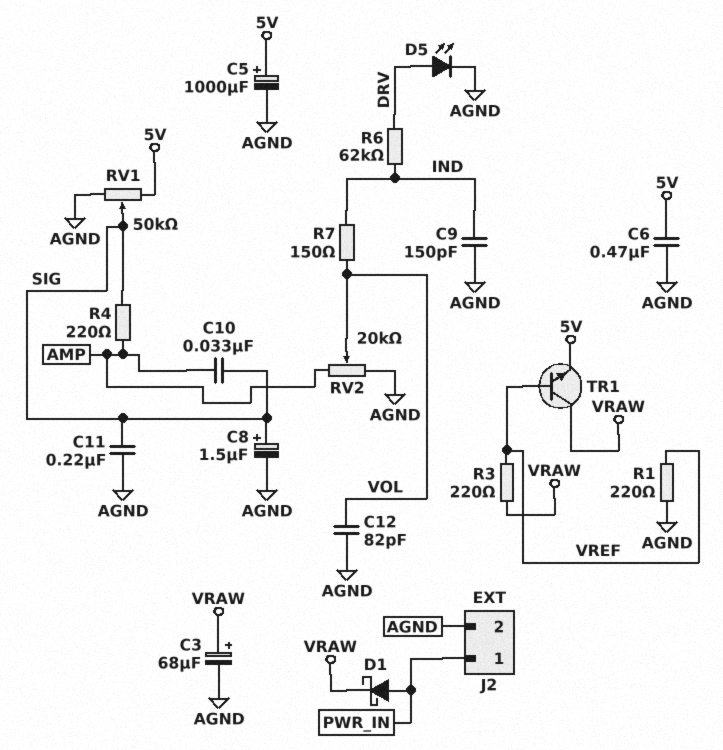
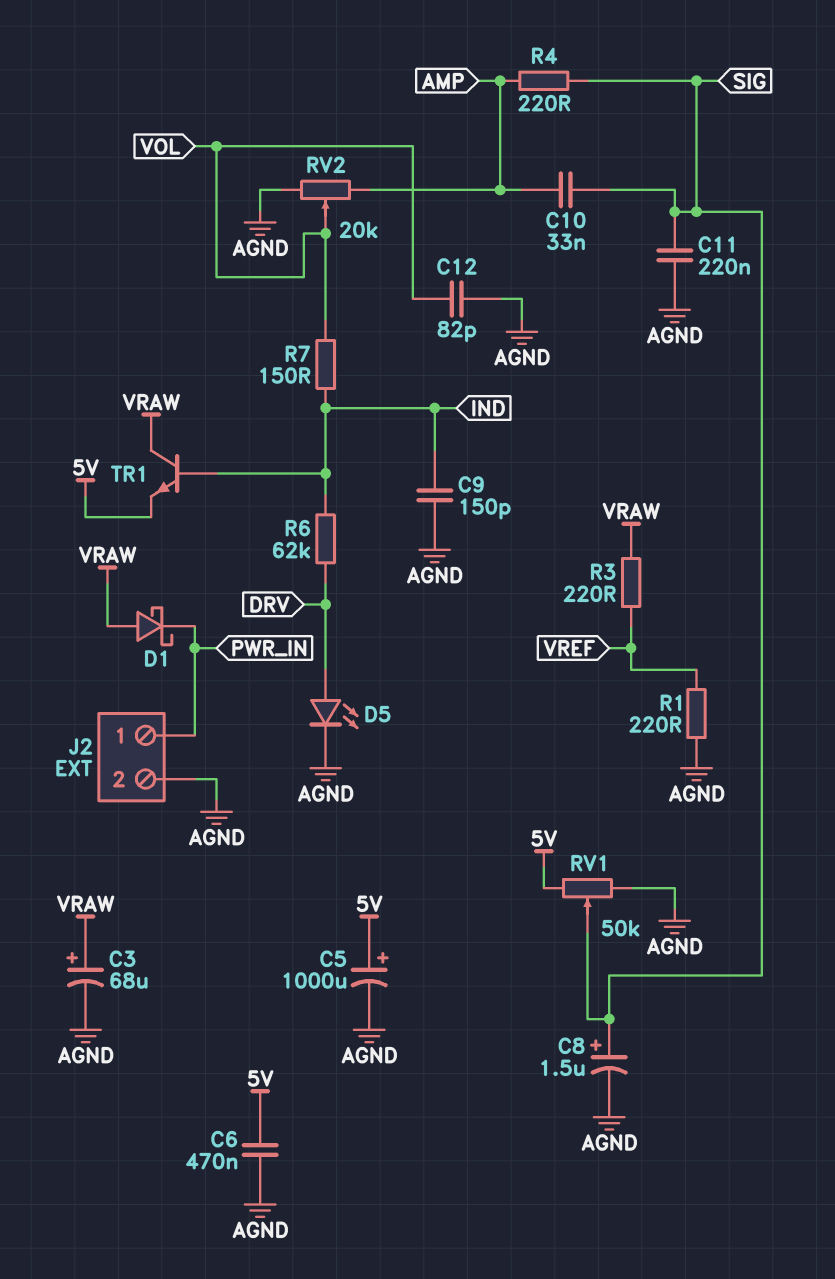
D1: schottky (A PWR_IN, K VRAW) -> schottky (A VRAW, K PWR_IN)
TR1: NPN (B VREF, C VRAW, E 5V) -> NPN (B IND, C VRAW, E 5V)

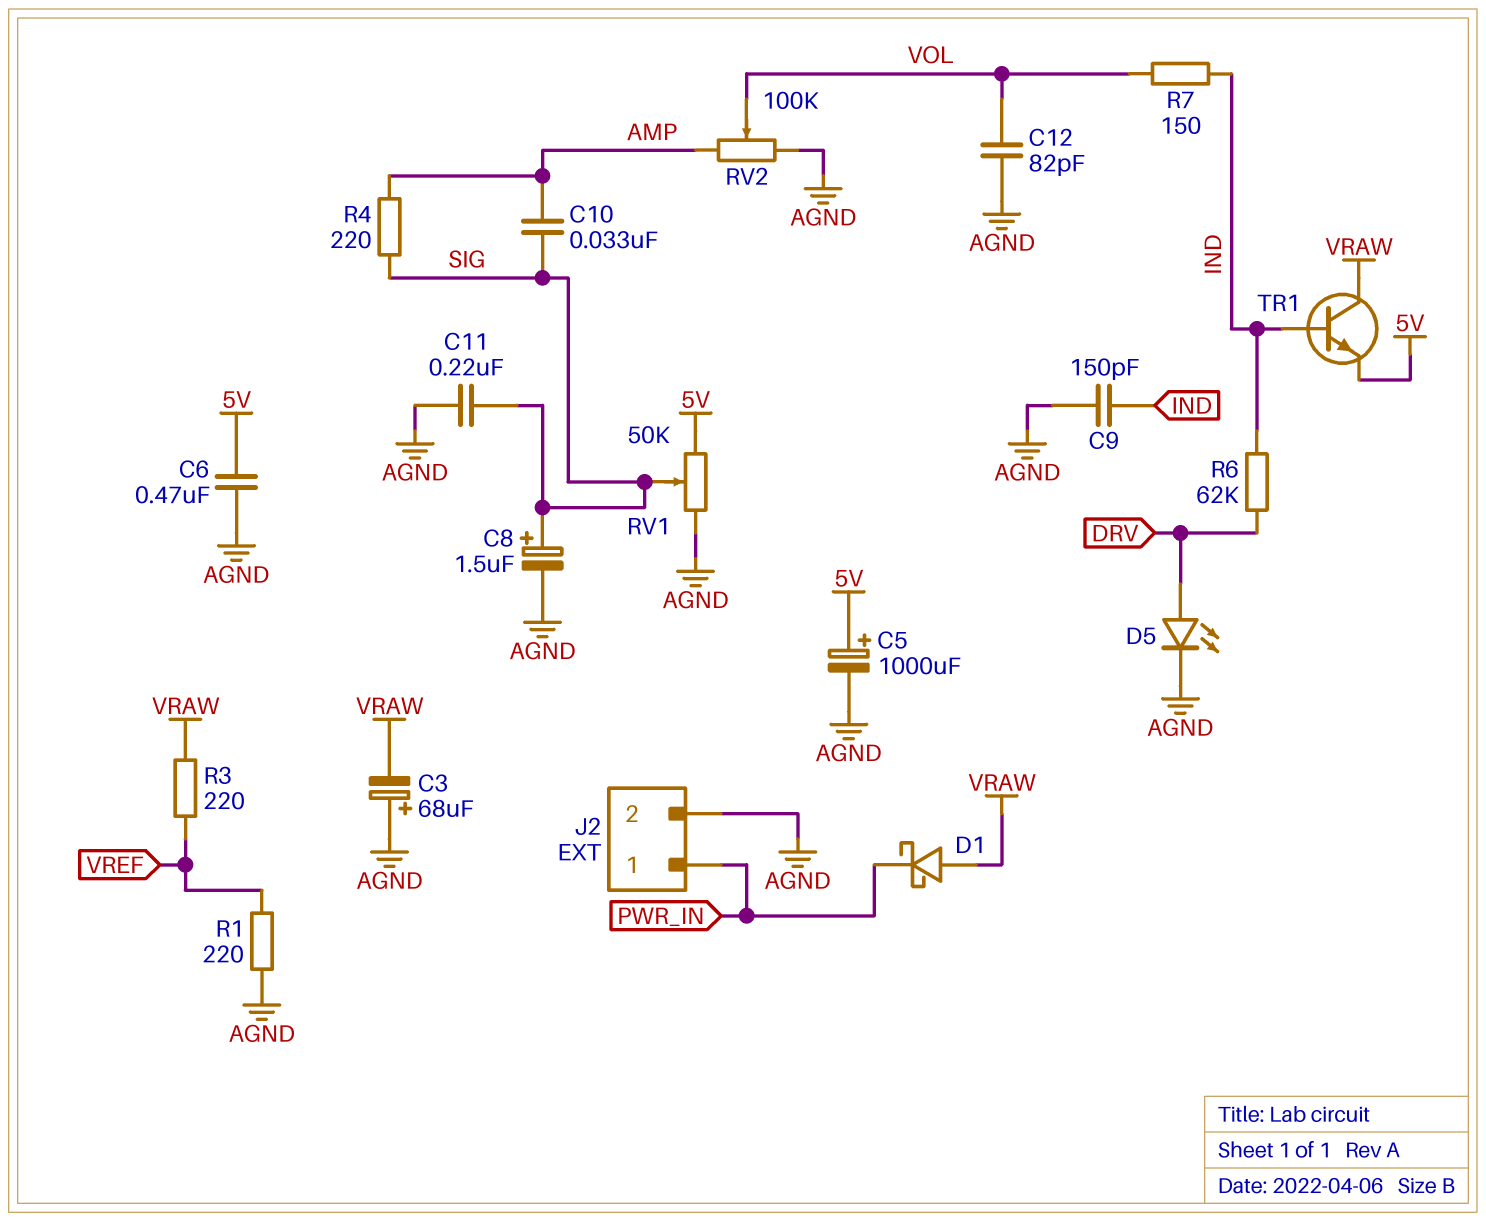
C3: 68uF (plus VRAW, minus AGND) -> 68uF (plus AGND, minus VRAW)
RV2: 20k (AGND, AMP, wiper VOL) -> 100k (AGND, AMP, wiper VOL)

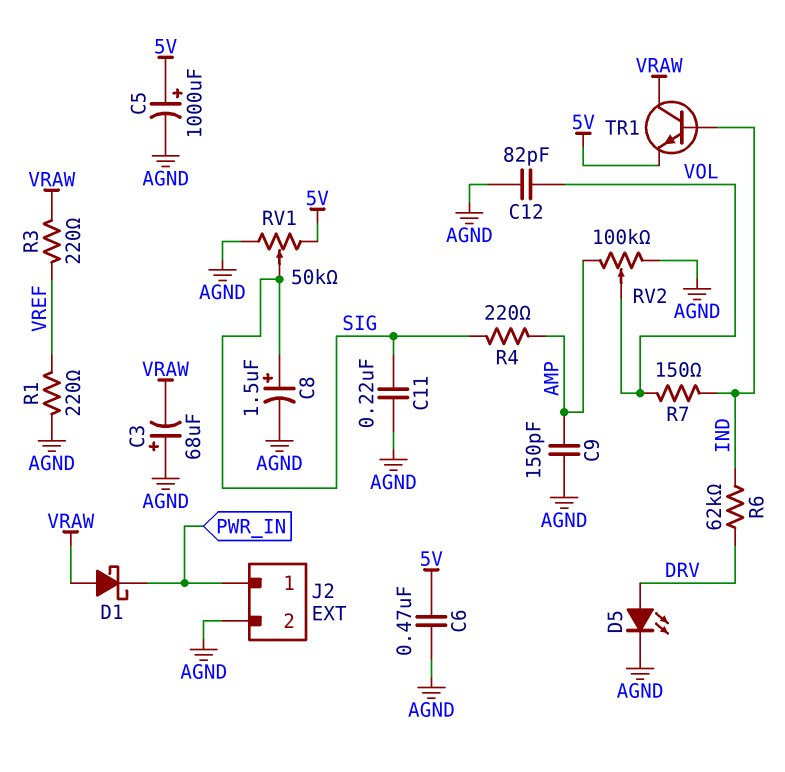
C9: 150pF (AGND, IND) -> 150pF (AGND, AMP)
C10: 33nF (AMP, SIG) -> none

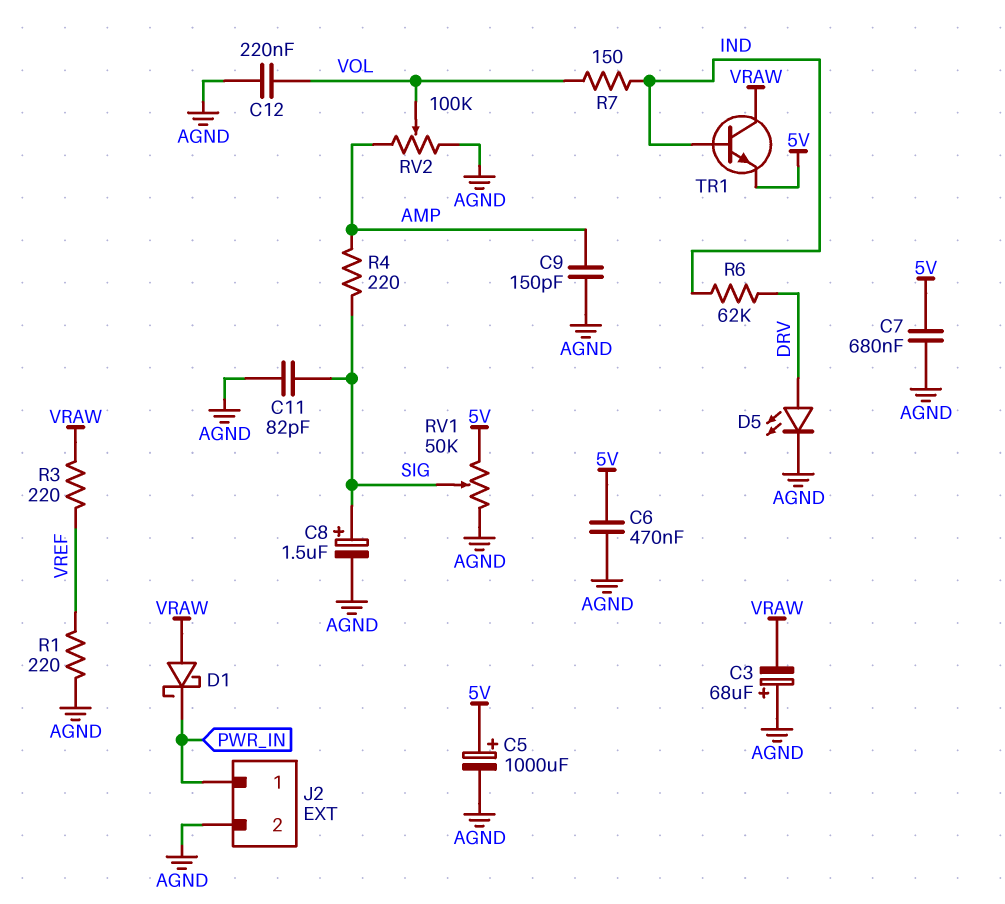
C7: none -> 680nF (5V, AGND)
C11: 220nF (AGND, SIG) -> 82pF (AGND, SIG)
C12: 82pF (AGND, VOL) -> 220nF (AGND, VOL)

